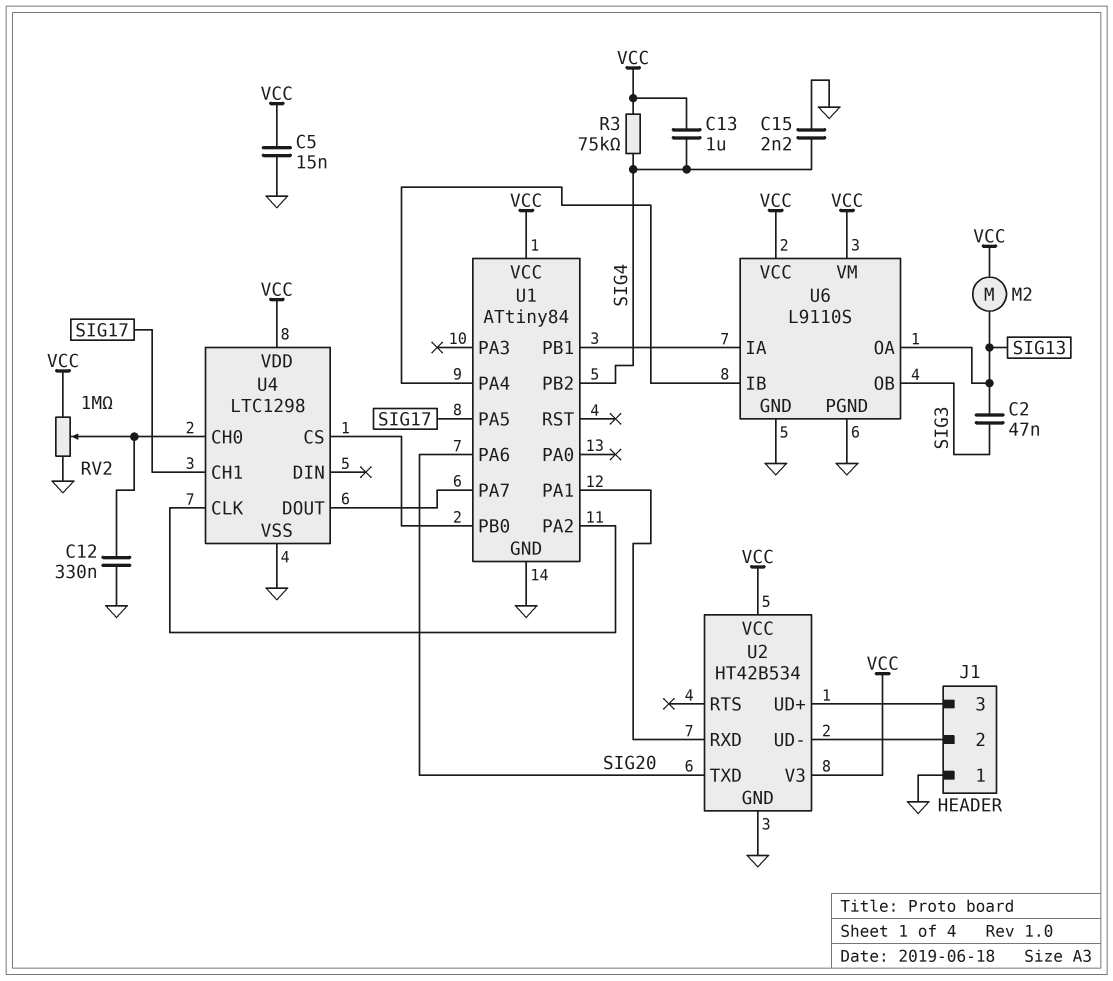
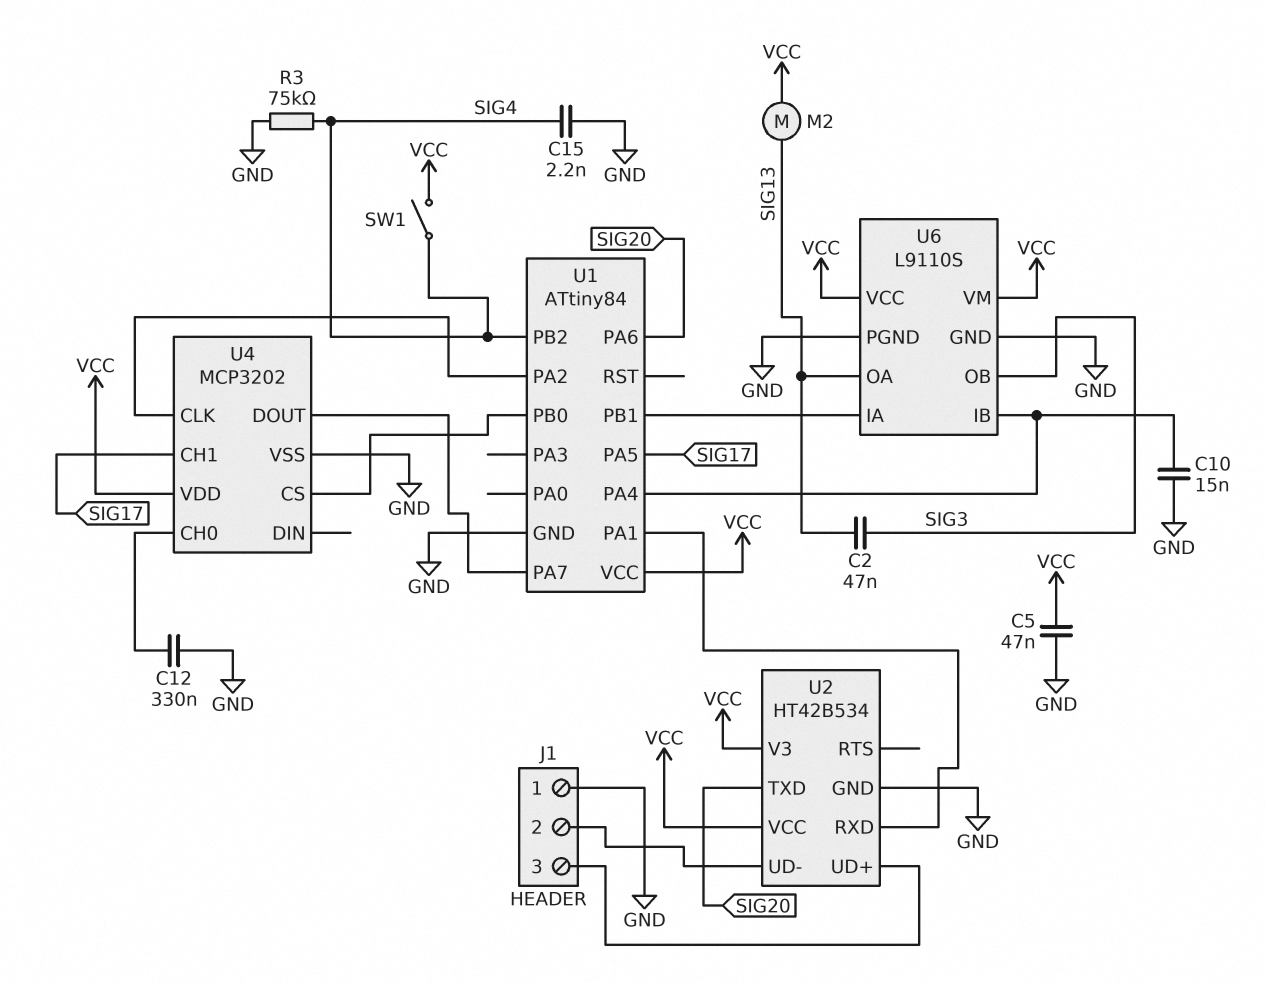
C5: 15nF (GND, VCC) -> 47nF (GND, VCC)
C10: none -> 15nF (GND, U1/PA4)
C13: 1uF (SIG4, VCC) -> none
R3: 75k (SIG4, VCC) -> 75k (GND, SIG4)
RV2: 1M (GND, VCC, wiper U4/CH0) -> none
SW1: none -> switch (SIG4, VCC)
U4: LTC1298 -> MCP3202

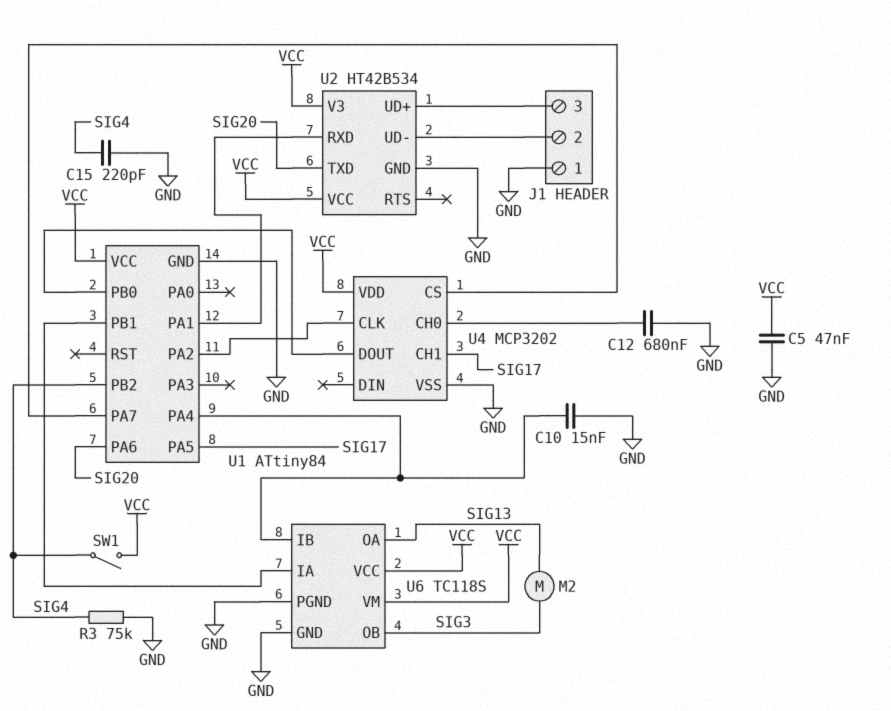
C2: 47nF (SIG3, SIG13) -> none
C12: 330nF (GND, U4/CH0) -> 680nF (GND, U4/CH0)
C15: 2.2nF (GND, SIG4) -> 220pF (GND, SIG4)
M2: motor (SIG13, VCC) -> motor (SIG3, SIG13)
U4 pin CS: U1/PB0 -> U1/PA7
U4 pin DOUT: U1/PA7 -> U1/PB0
U6: L9110S -> TC118S

